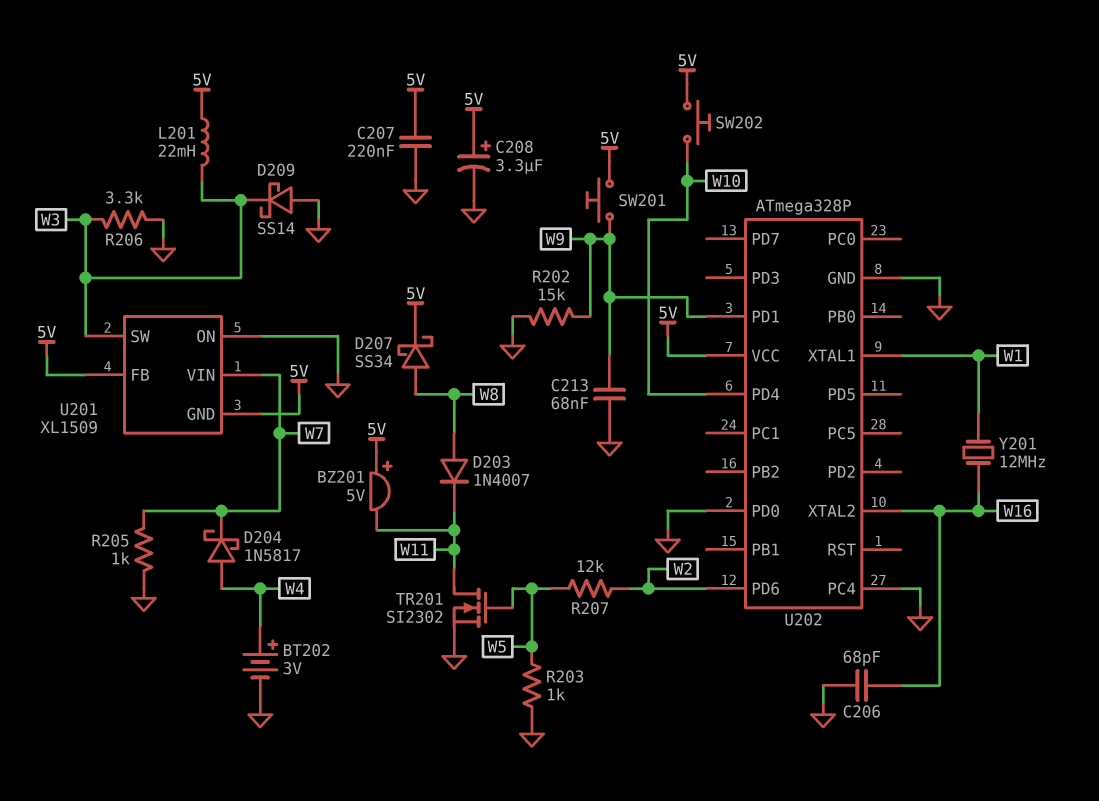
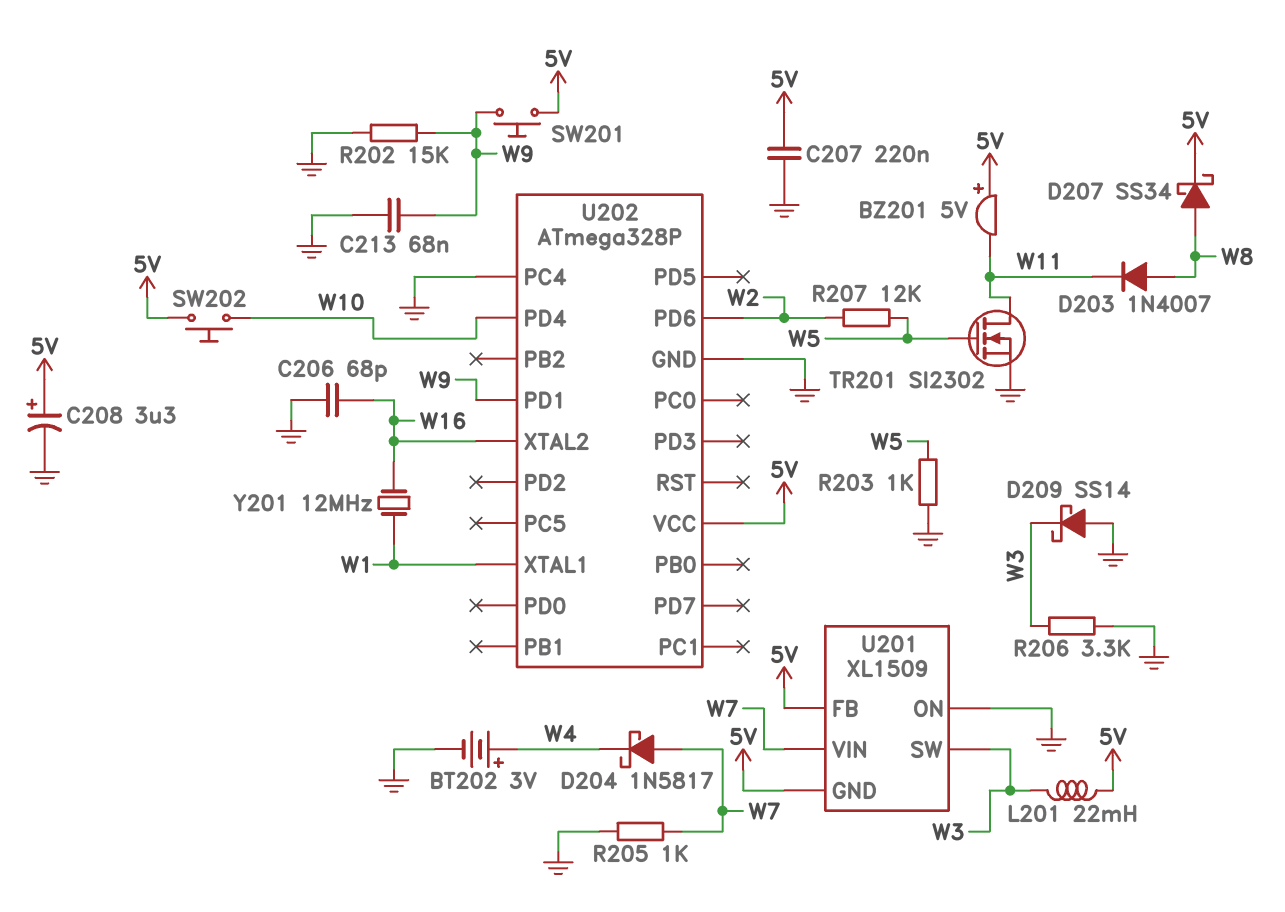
D204: schottky 1N5817 (A W4, K W7) -> schottky 1N5817 (A W7, K W4)
U202 pin PD0: GND -> none

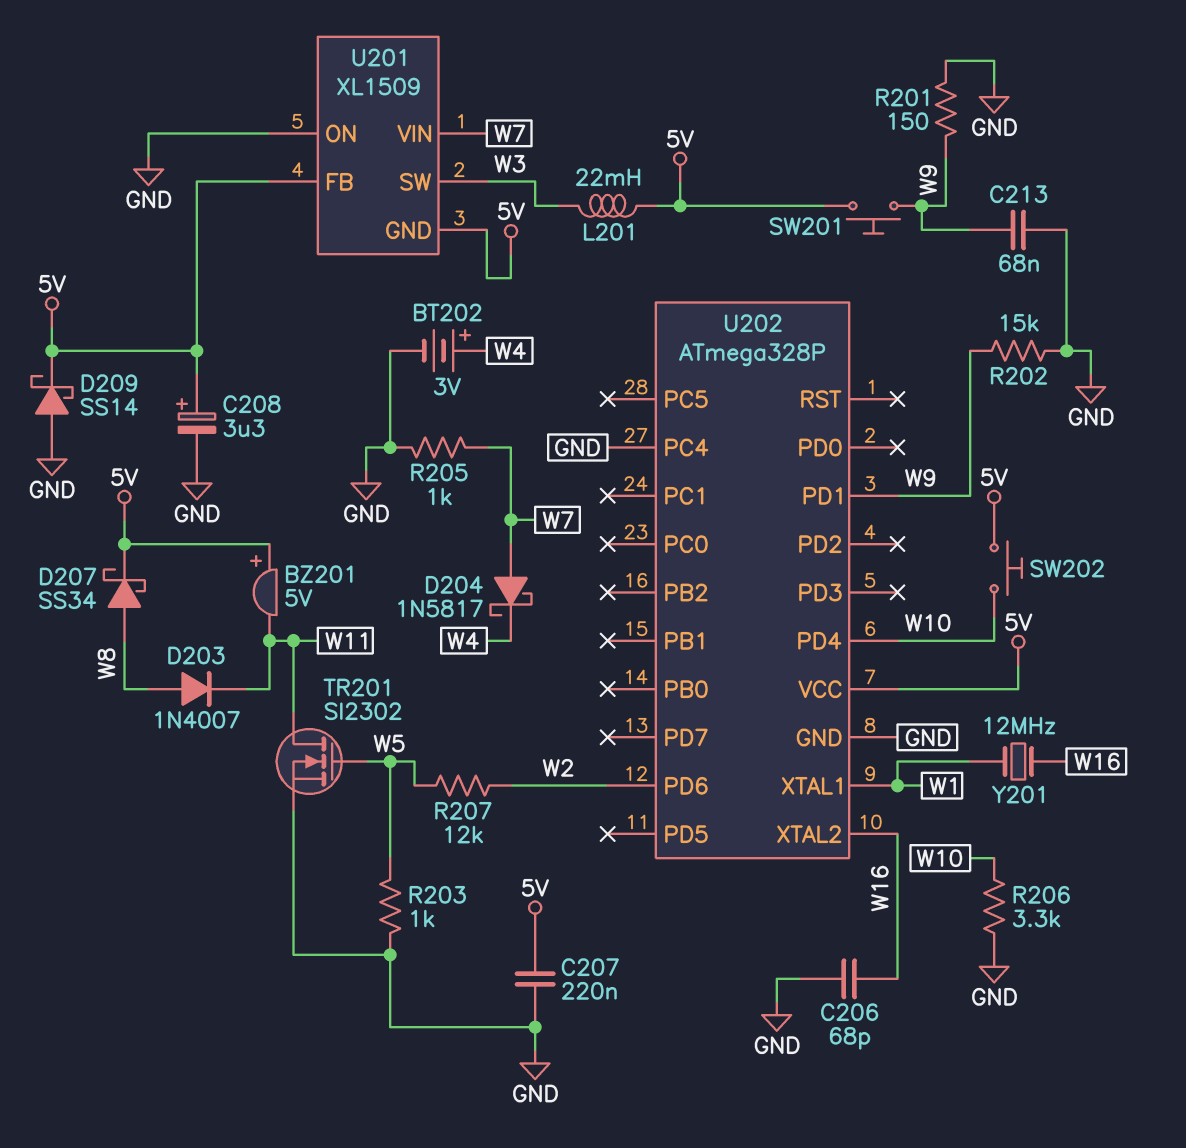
D209: schottky SS14 (A GND, K W3) -> schottky SS14 (A GND, K 5V)
R201: none -> 150 (GND, W9)
R206: 3.3k (GND, W3) -> 3.3k (GND, W10)

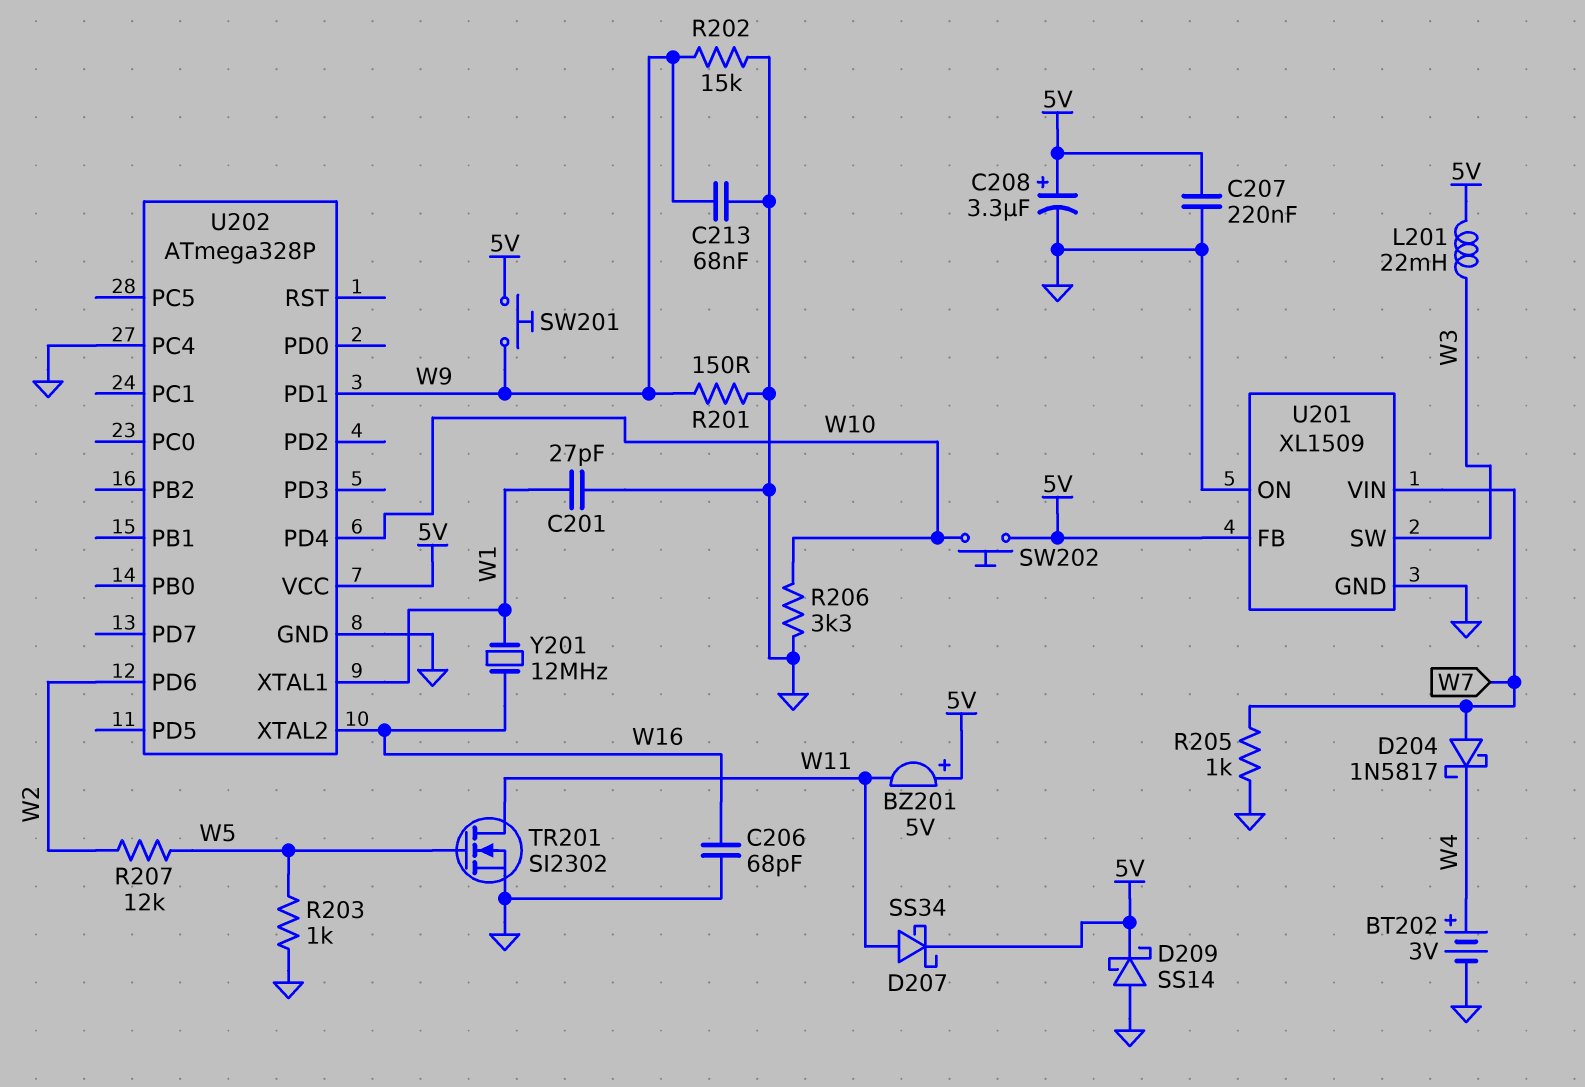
C201: none -> 27pF (GND, W1)
D203: diode 1N4007 (A W8, K W11) -> none
D207: schottky SS34 (A W8, K 5V) -> schottky SS34 (A W11, K 5V)
U201 pin GND: 5V -> GND

